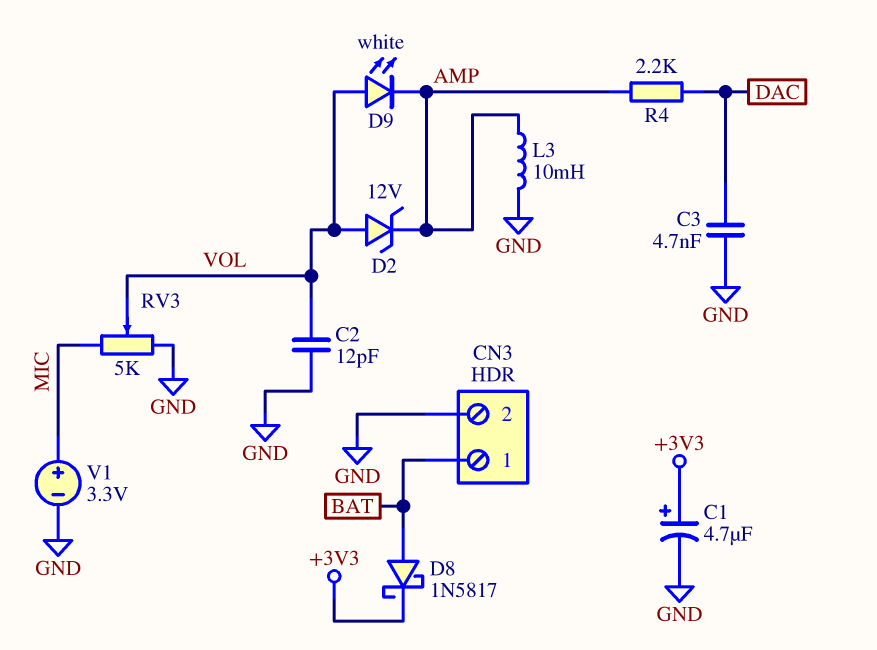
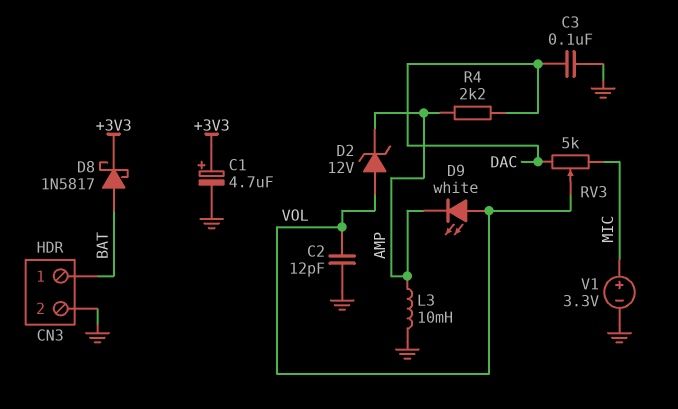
C3: 4.7nF (DAC, GND) -> 100nF (DAC, GND)
RV3: 5k (GND, MIC, wiper VOL) -> 5k (DAC, MIC, wiper VOL)

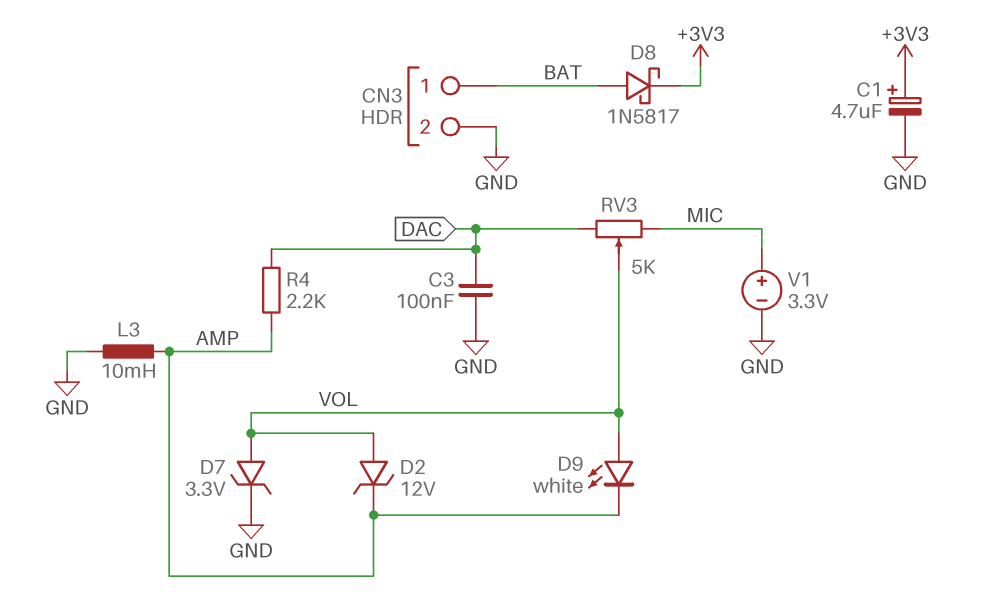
C2: 12pF (GND, VOL) -> none
D7: none -> zener 3.3V (A VOL, K GND)

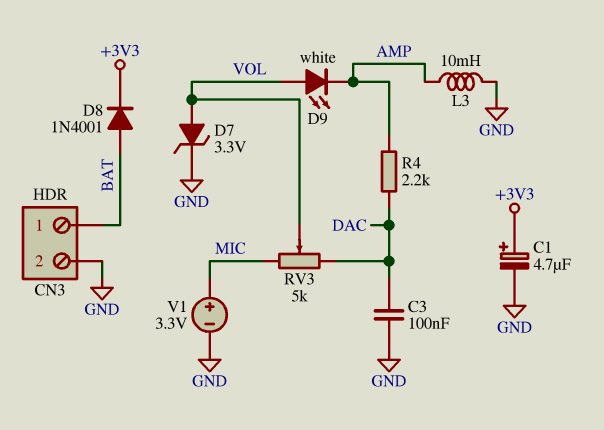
D2: zener 12V (A VOL, K AMP) -> none
D8: schottky 1N5817 (A BAT, K +3V3) -> diode 1N4001 (A BAT, K +3V3)

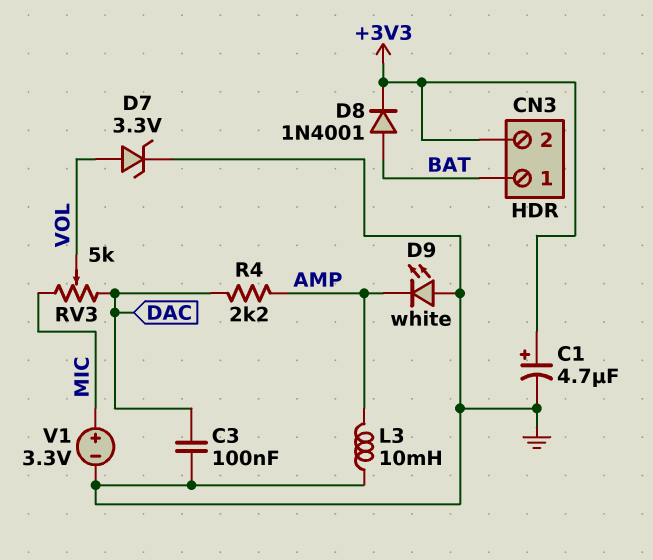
CN3 pin 2: GND -> +3V3
D9: LED white (A VOL, K AMP) -> LED white (A GND, K AMP)

